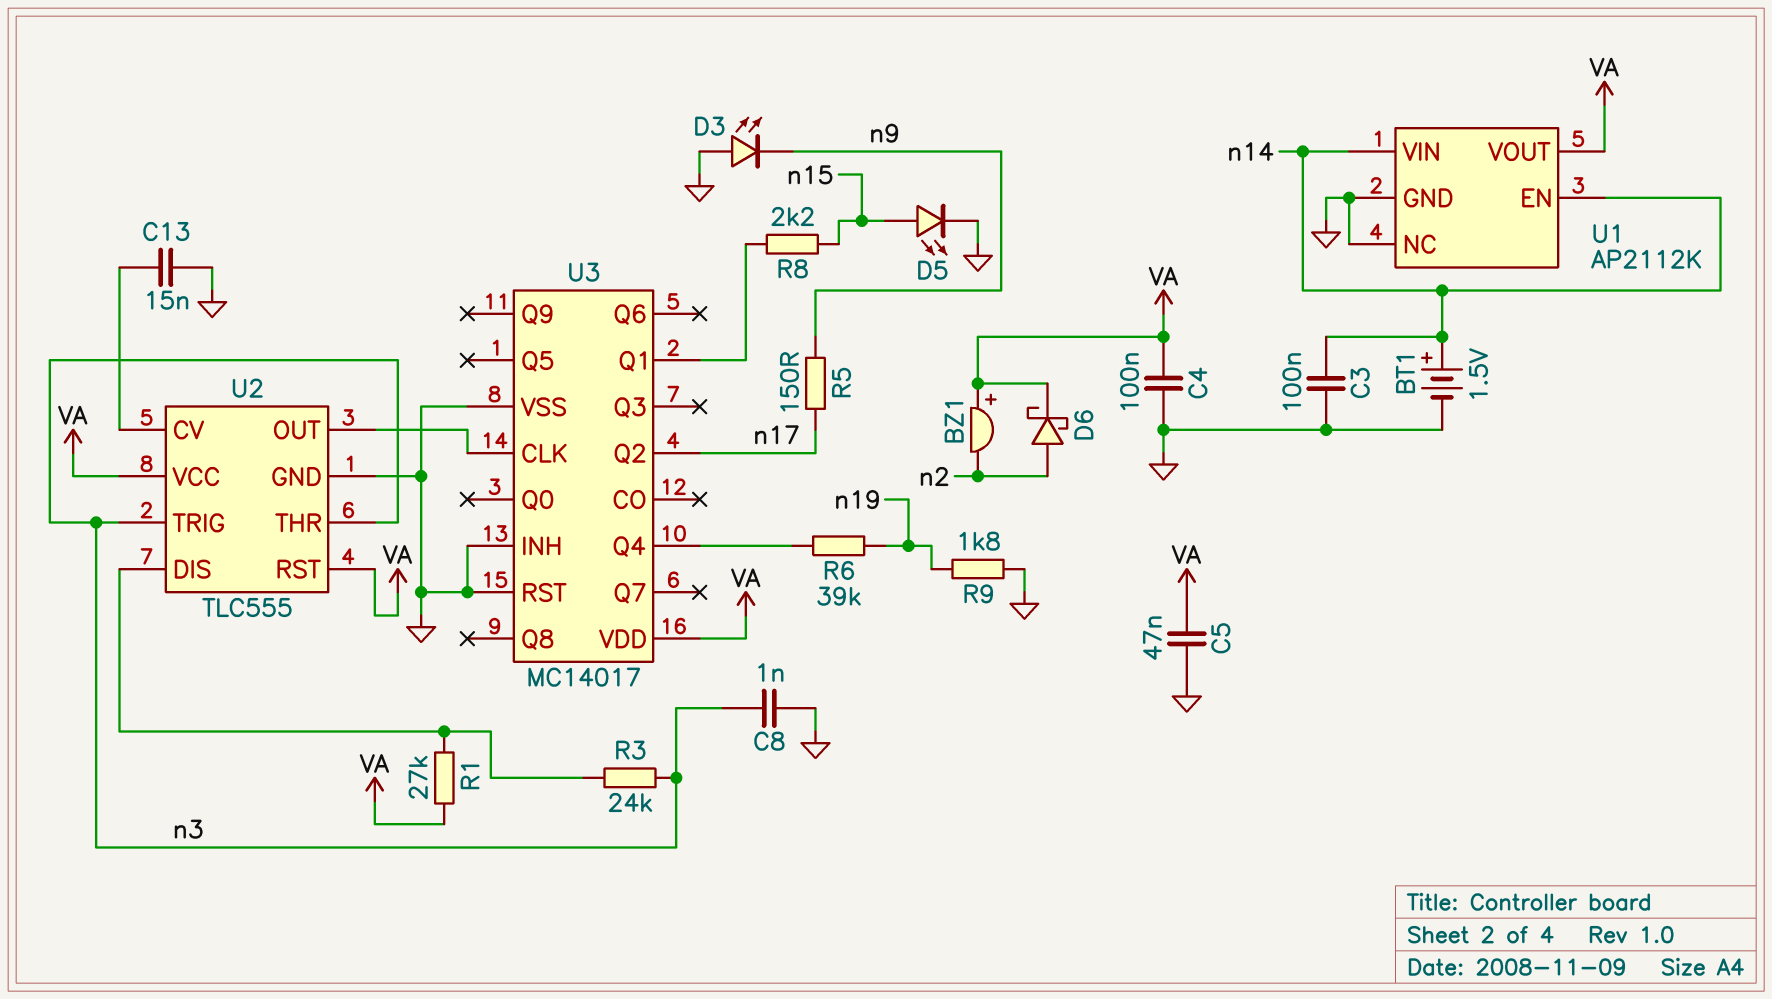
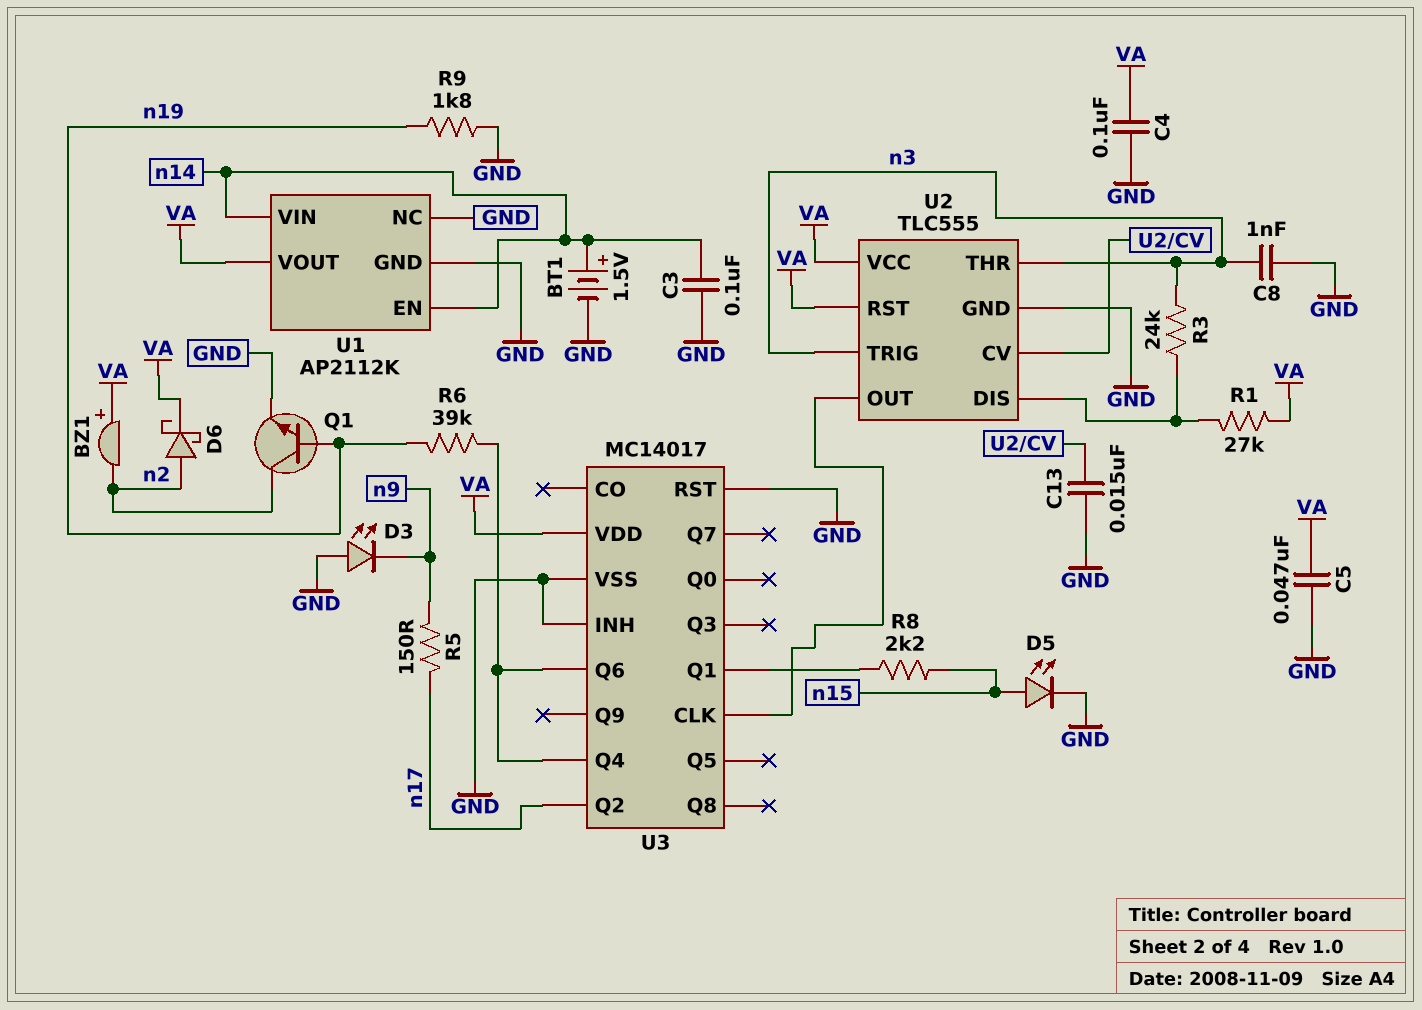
Q1: none -> NPN (B n19, C n2, E GND)
U3 pin Q6: none -> U3/Q4

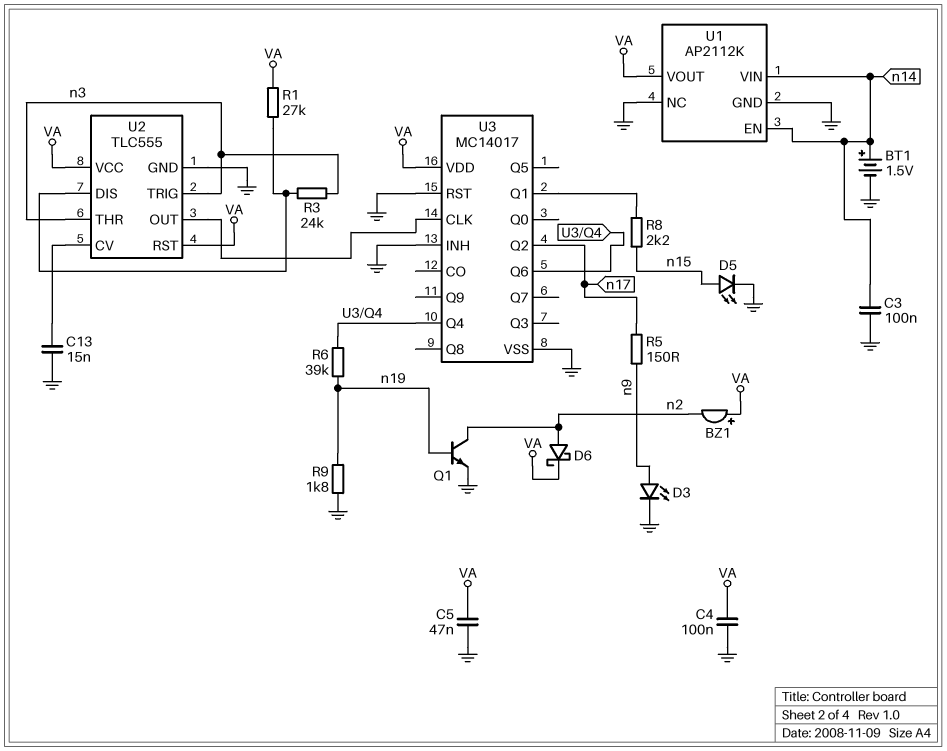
C8: 1nF (GND, n3) -> none
D3: LED (A GND, K n9) -> LED (A n9, K GND)

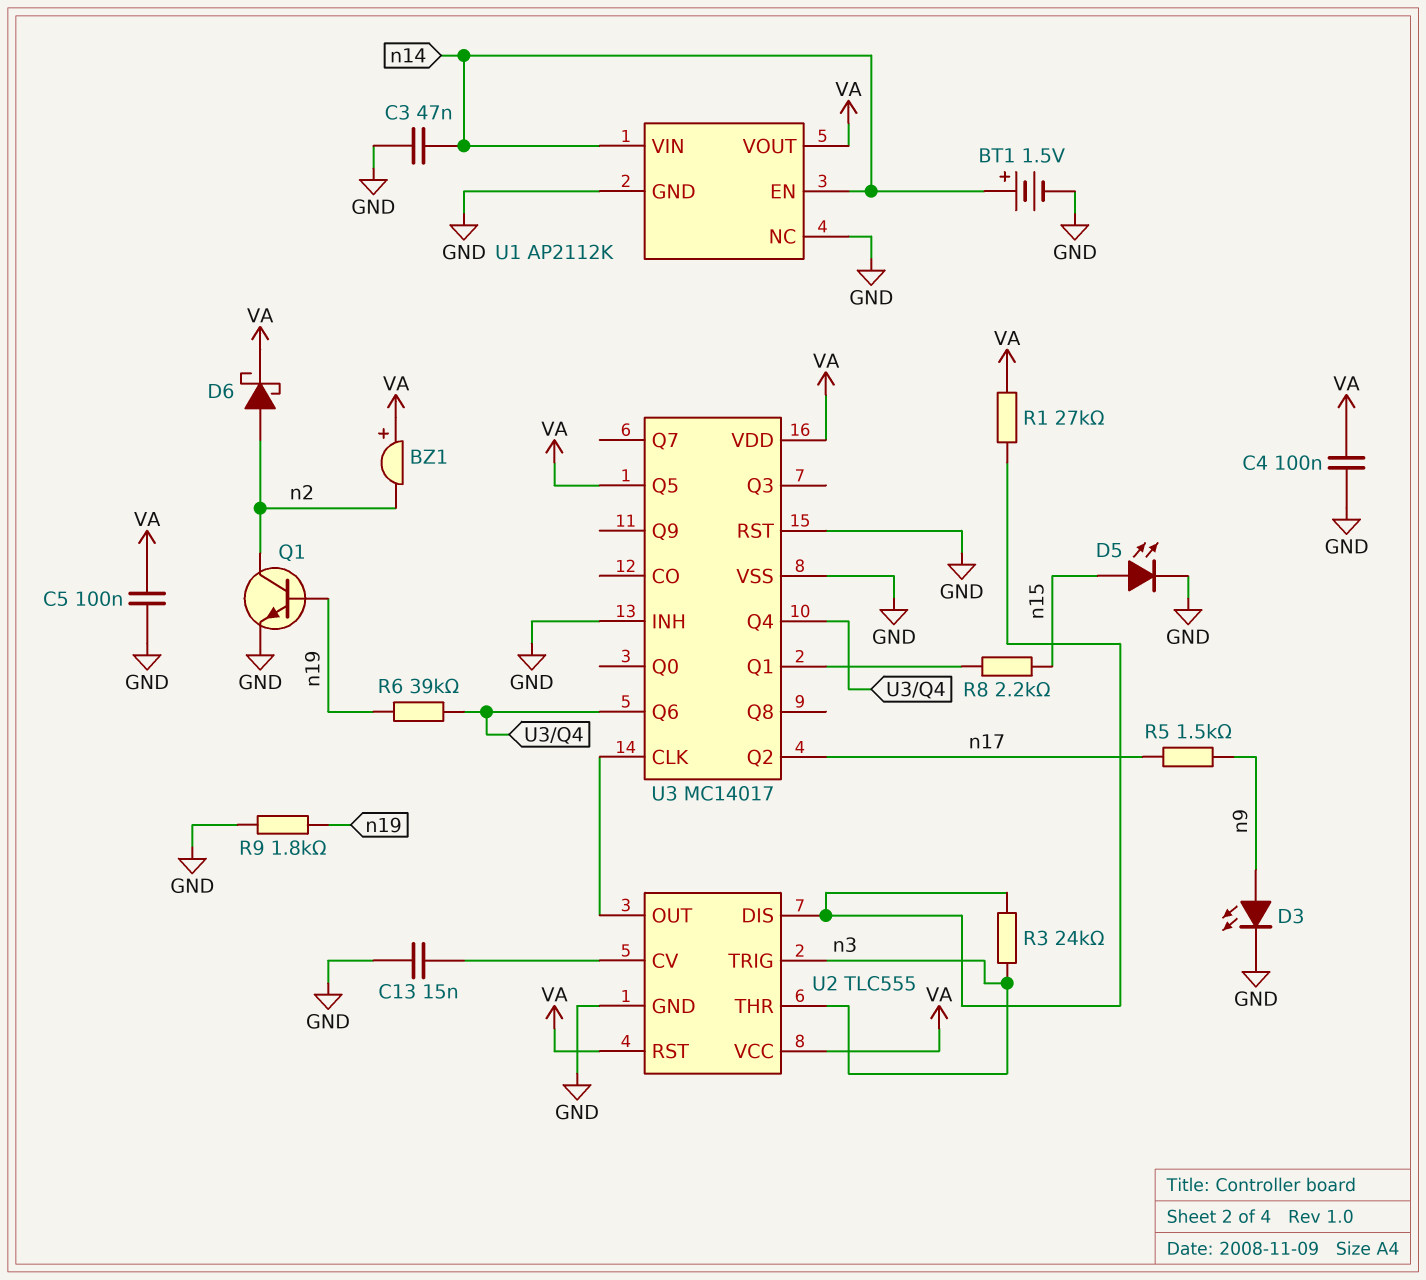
C3: 100nF (GND, n14) -> 47nF (GND, n14)
C5: 47nF (GND, VA) -> 100nF (GND, VA)
R5: 150 (n9, n17) -> 1.5k (n9, n17)
U3 pin Q5: none -> VA

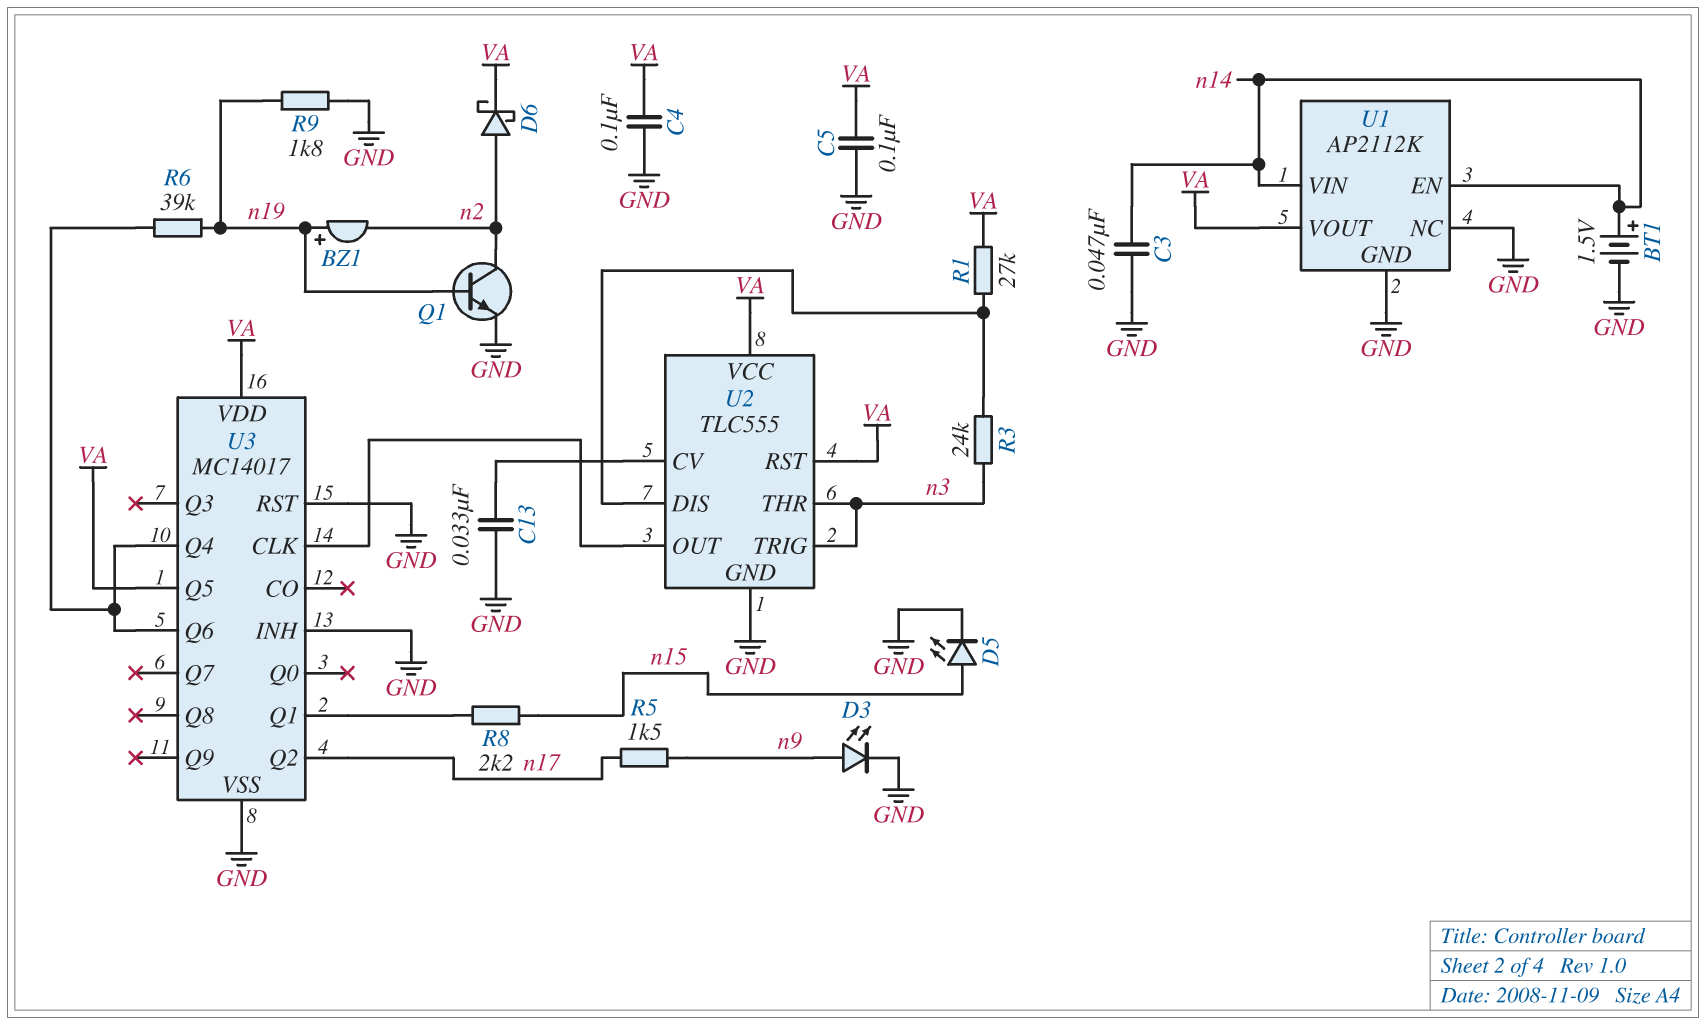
BZ1: buzzer (plus VA, minus n2) -> buzzer (plus n19, minus n2)
C13: 15nF (GND, U2/CV) -> 33nF (GND, U2/CV)

